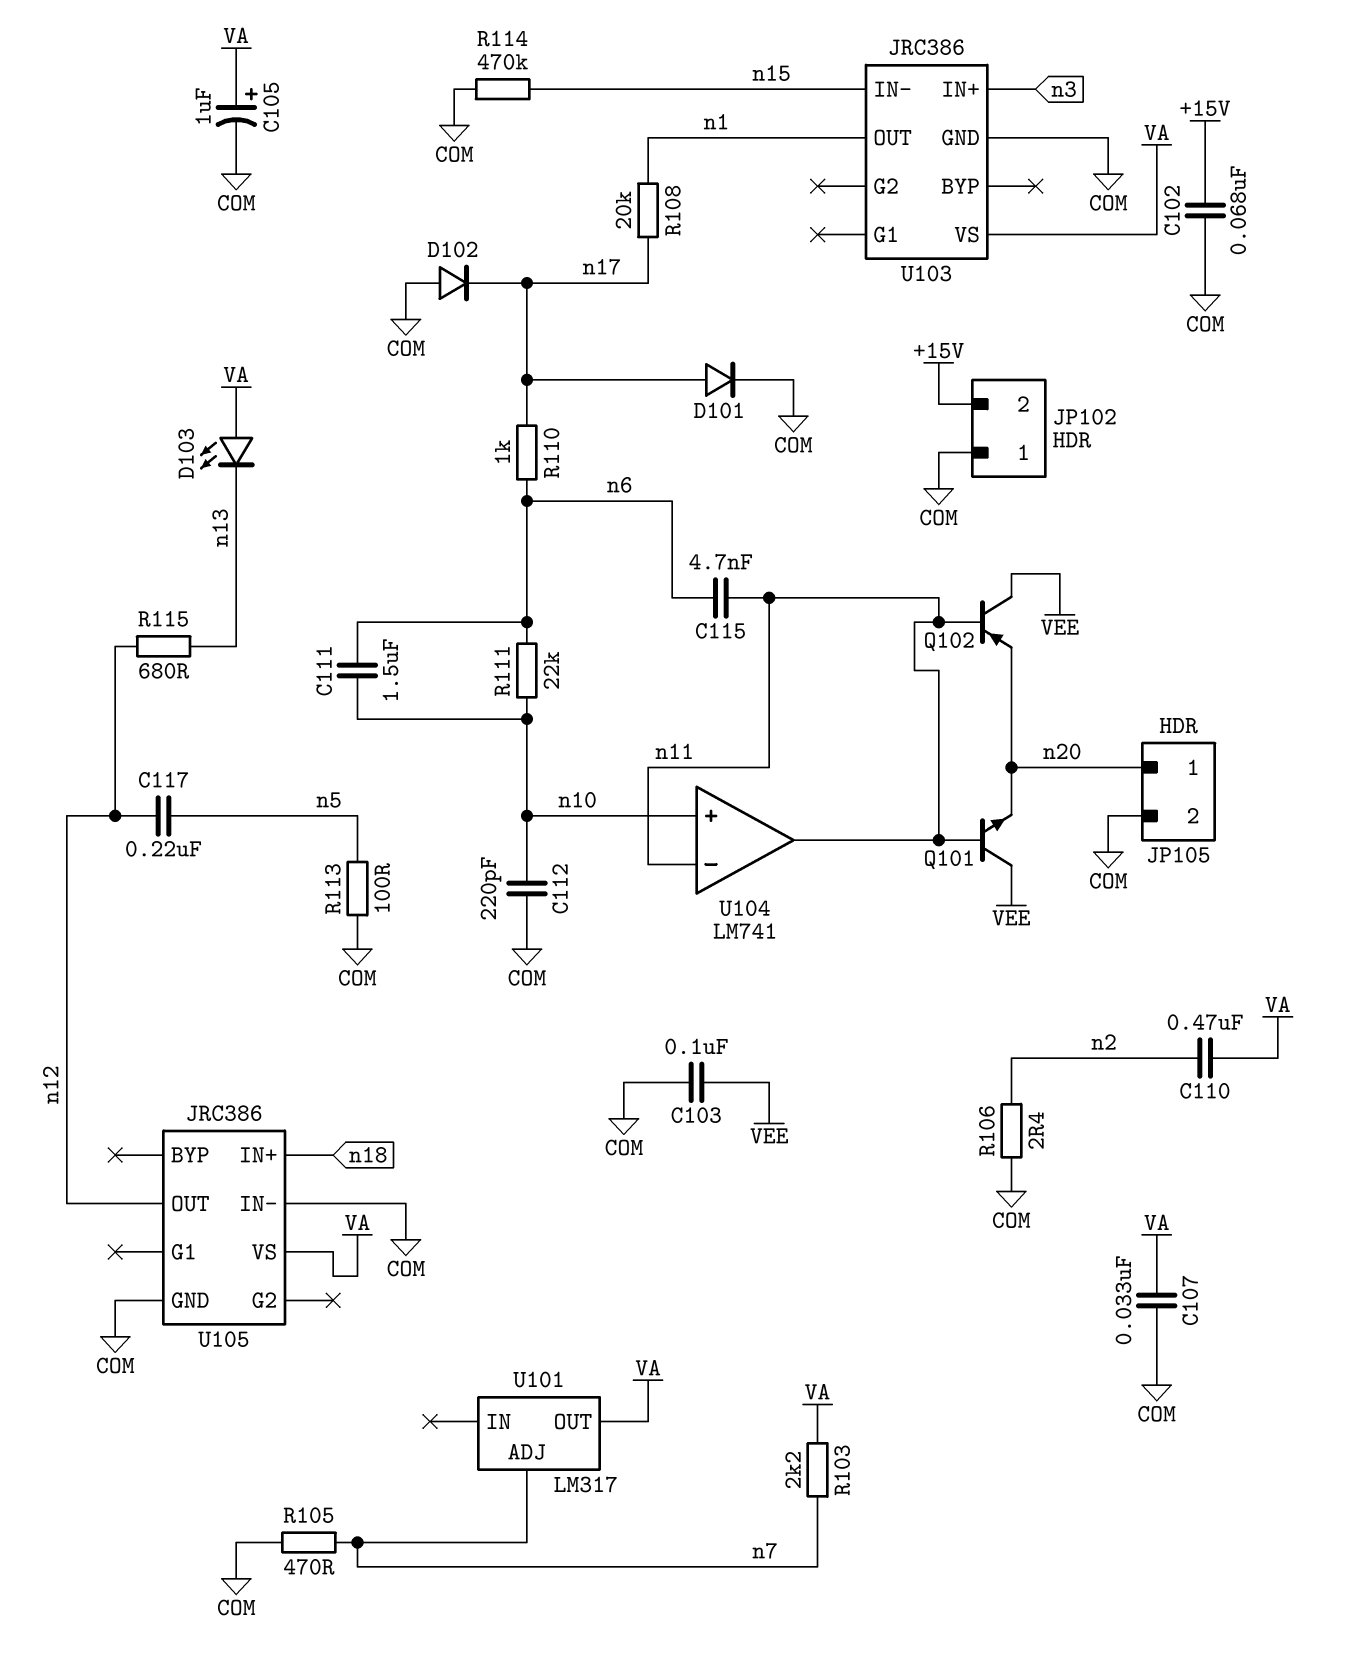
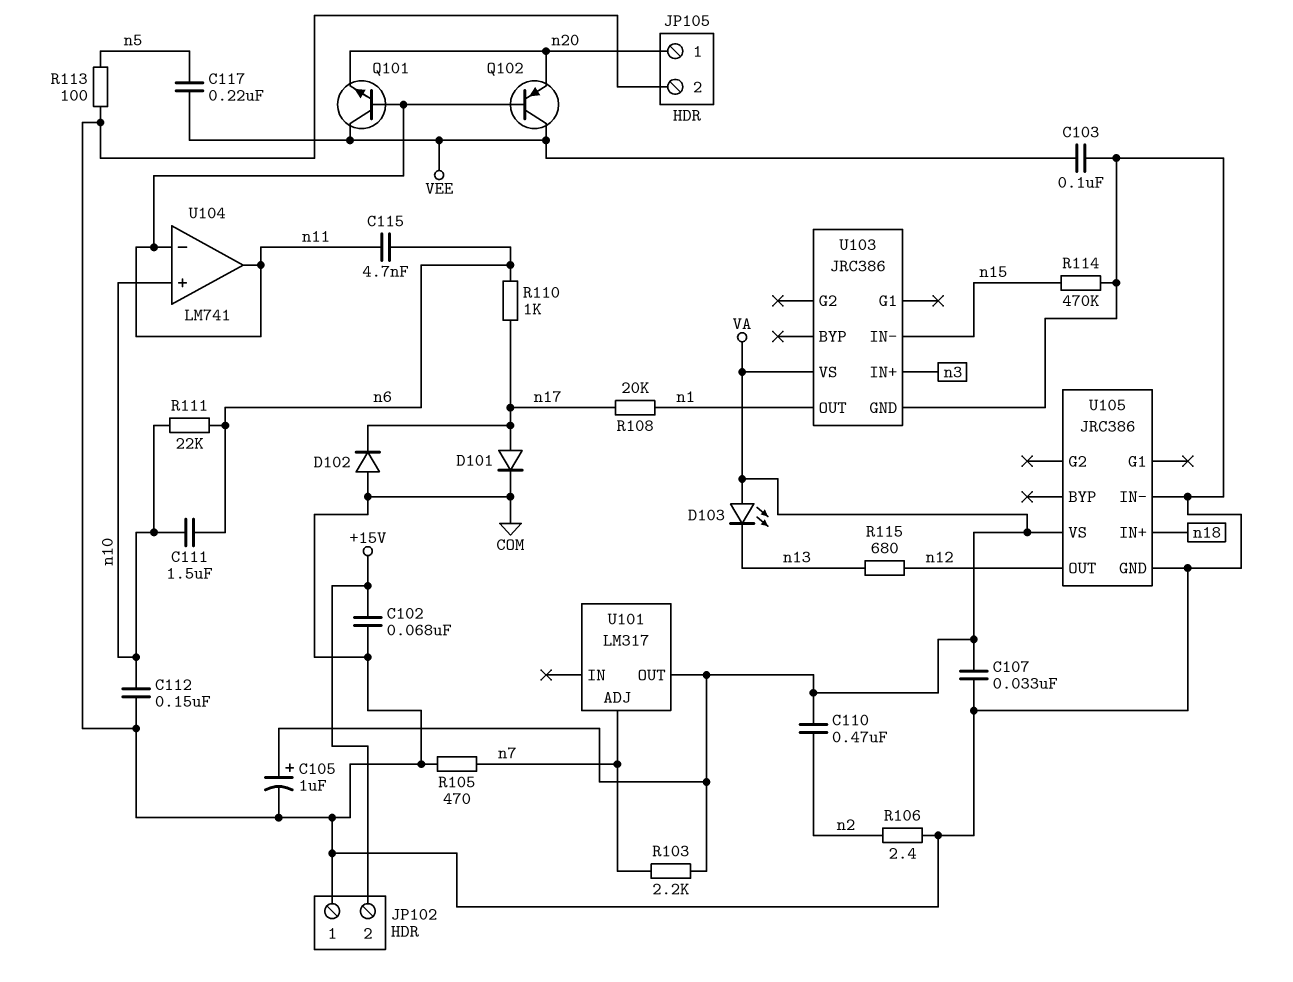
C112: 220pF (COM, n10) -> 150nF (COM, n10)
C117: 220nF (n5, n12) -> 220nF (VEE, n5)

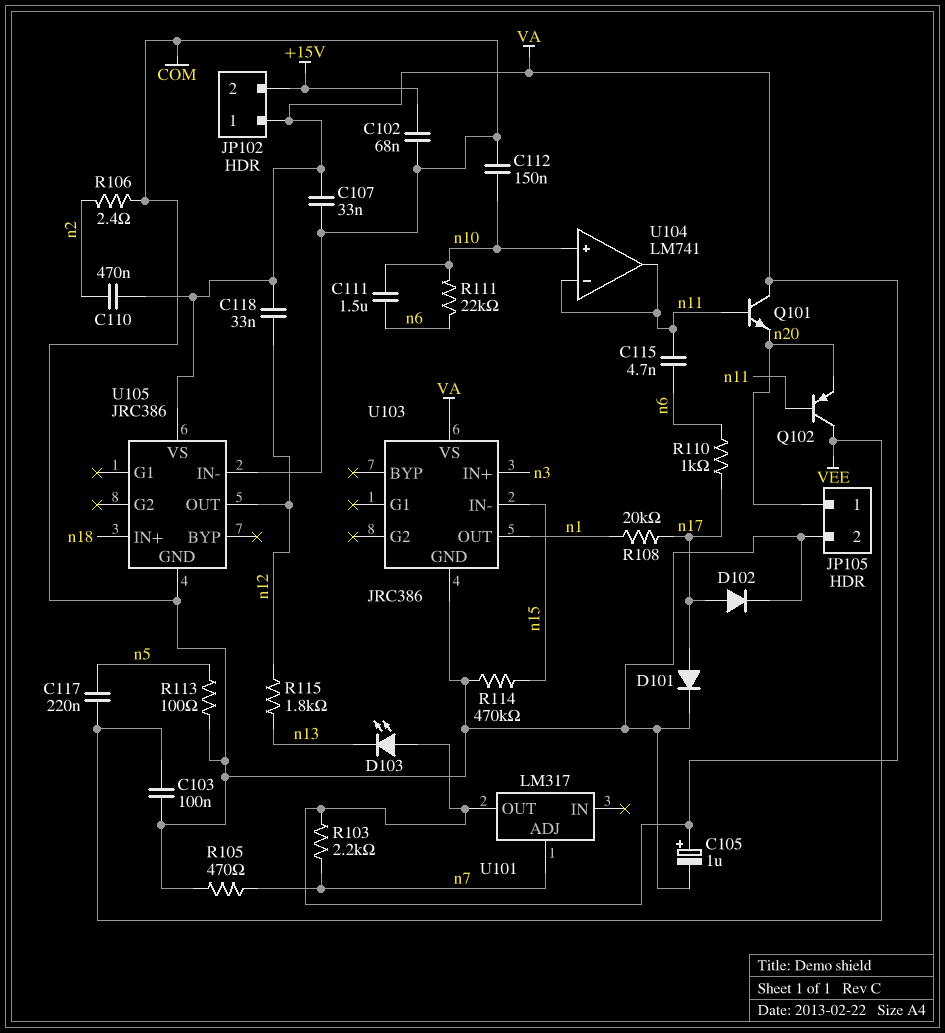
C118: none -> 33nF (VA, n12)
D102: diode (A COM, K n17) -> diode (A n17, K COM)
JP102 pin 1: COM -> VA
Q101: NPN (B n11, C VEE, E n20) -> NPN (B n11, C VA, E n20)
R115: 680 (n12, n13) -> 1.8k (n12, n13)

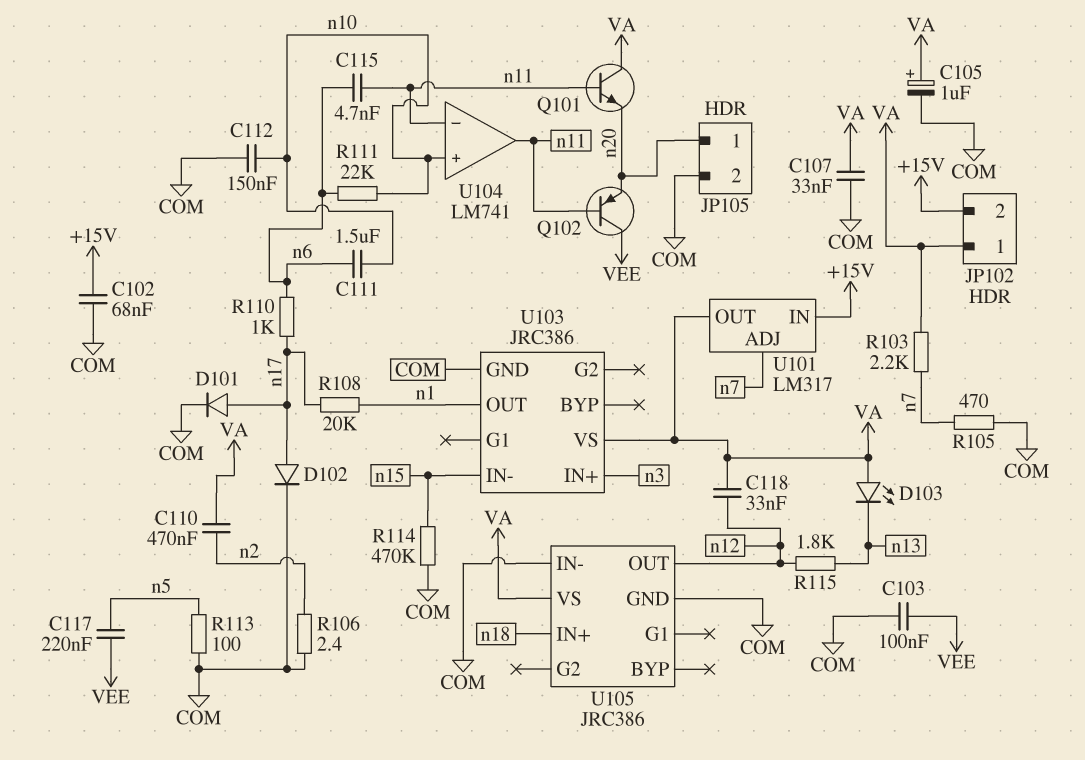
U101 pin IN: none -> +15V

